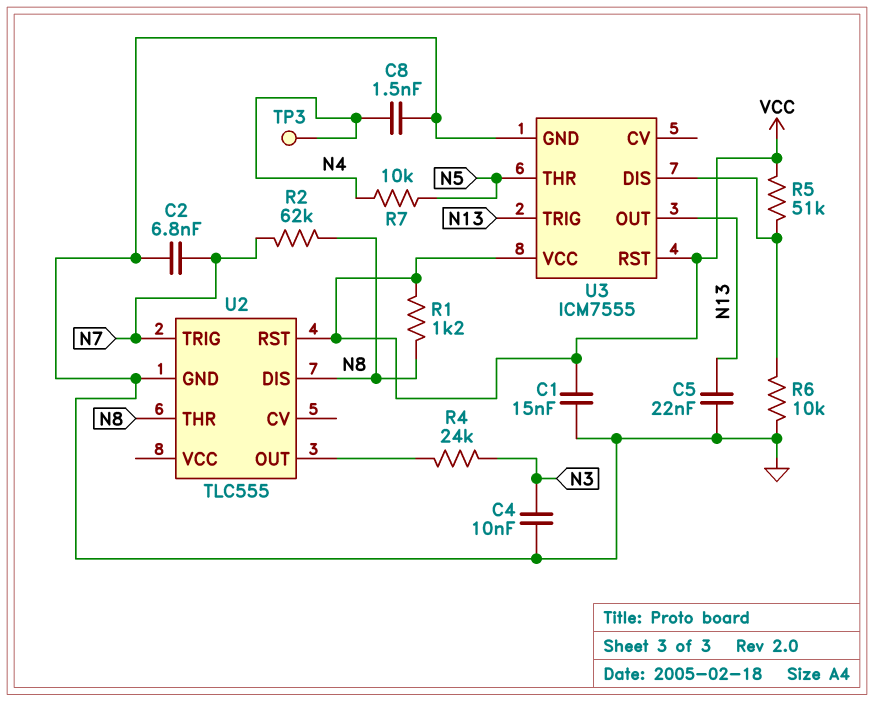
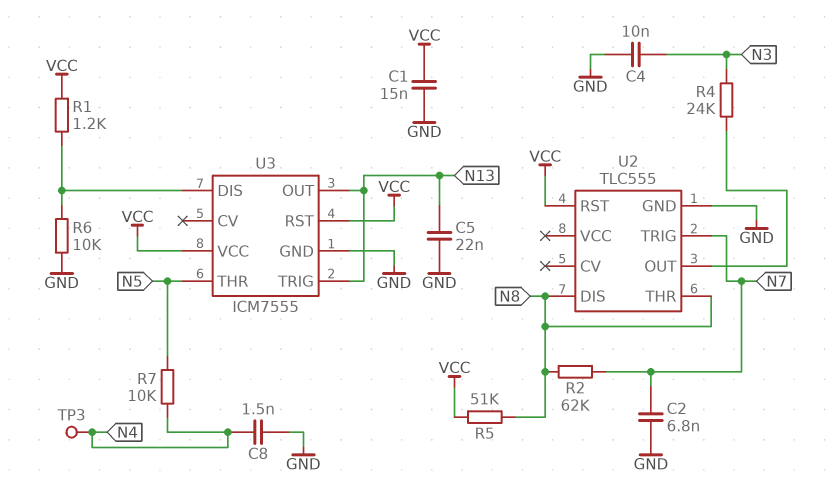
R1: 1.2k (N8, VCC) -> 1.2k (U3/DIS, VCC)
R5: 51k (U3/DIS, VCC) -> 51k (N8, VCC)

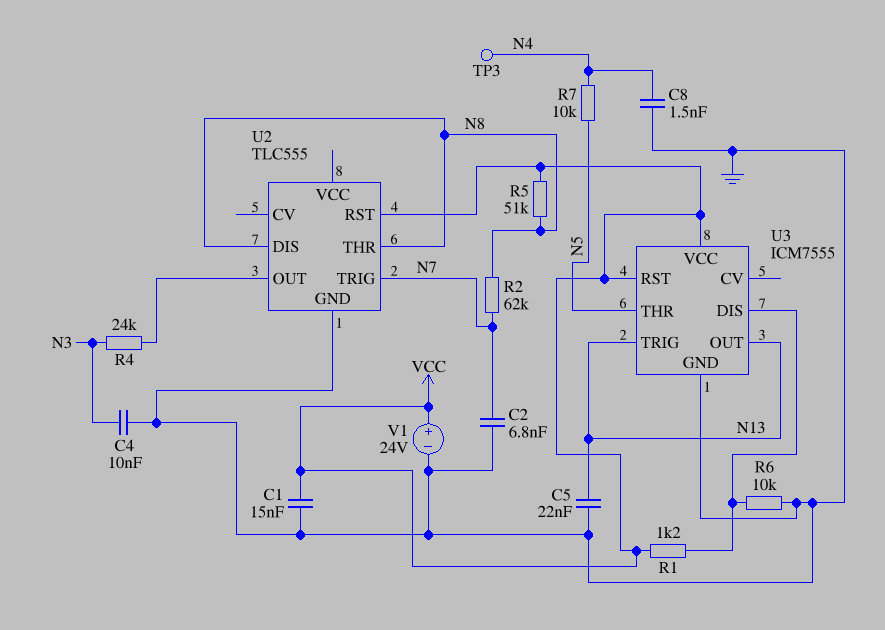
V1: none -> 24V (plus VCC, minus GND)

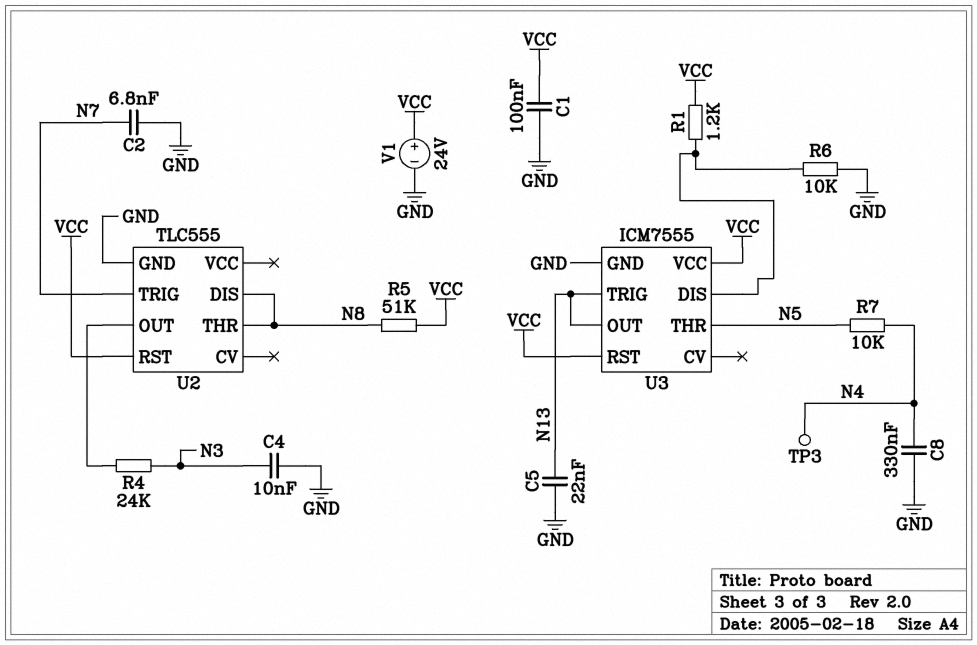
C1: 15nF (GND, VCC) -> 100nF (GND, VCC)
C8: 1.5nF (GND, N4) -> 330nF (GND, N4)
R2: 62k (N7, N8) -> none

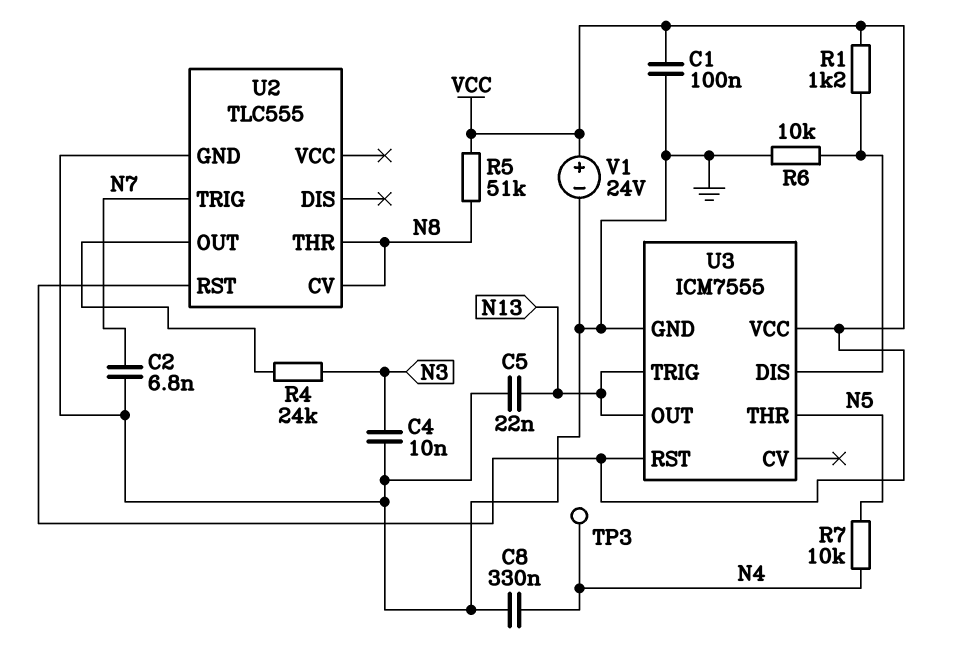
U2 pin CV: none -> N8
U2 pin DIS: N8 -> none

